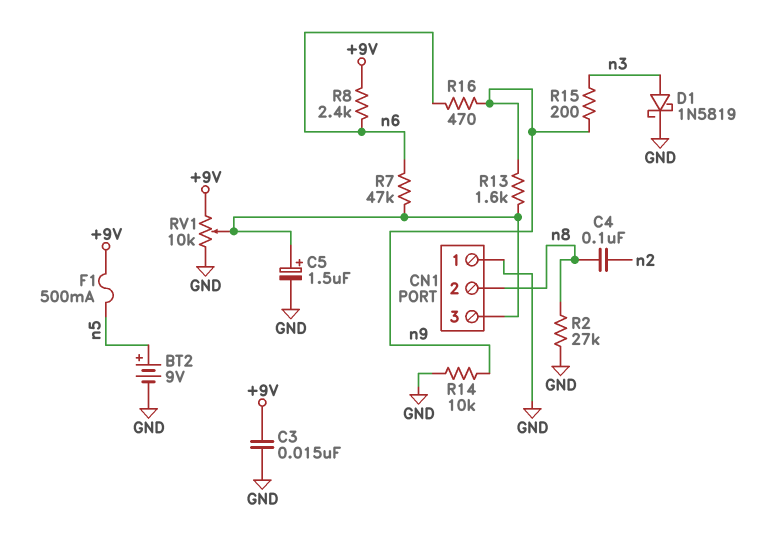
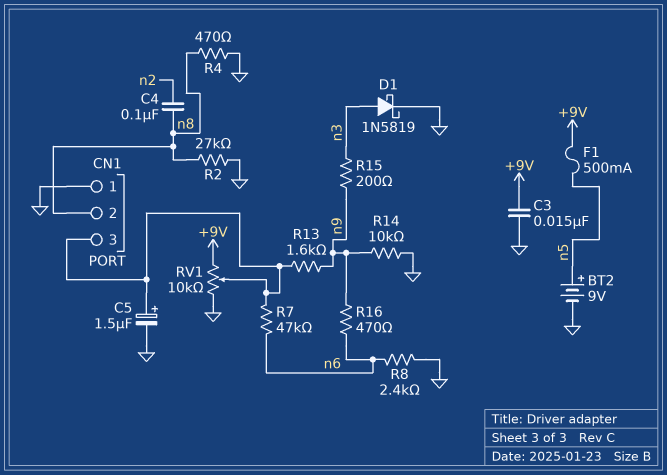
R4: none -> 470 (GND, n8)
R8: 2.4k (+9V, n6) -> 2.4k (GND, n6)

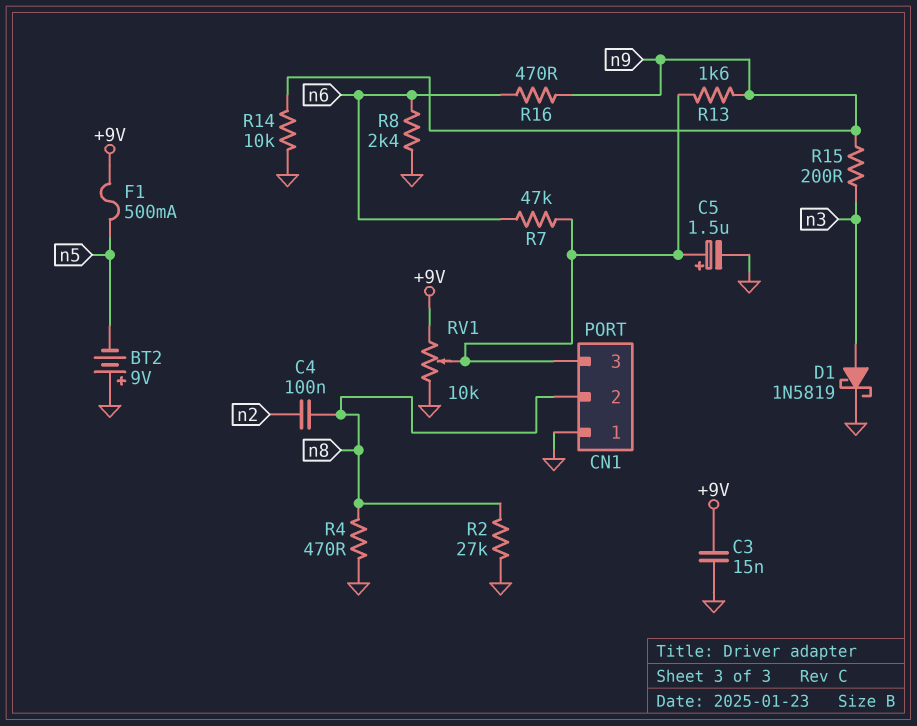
BT2: 9V (plus n5, minus GND) -> 9V (plus GND, minus n5)

